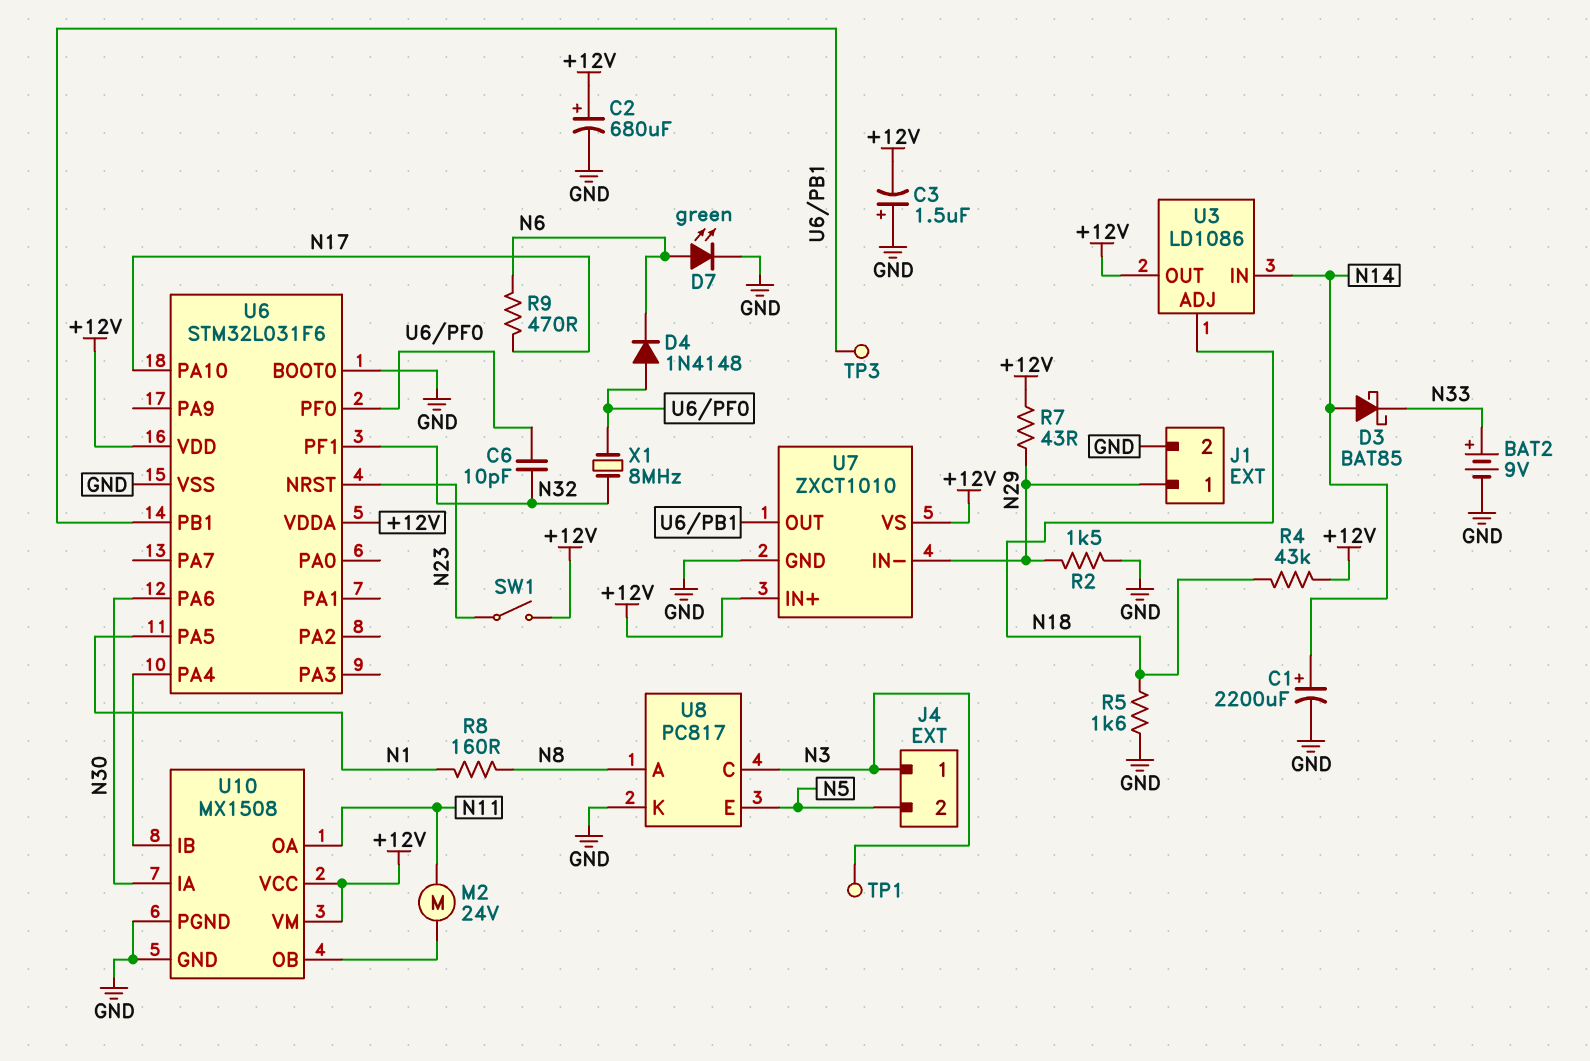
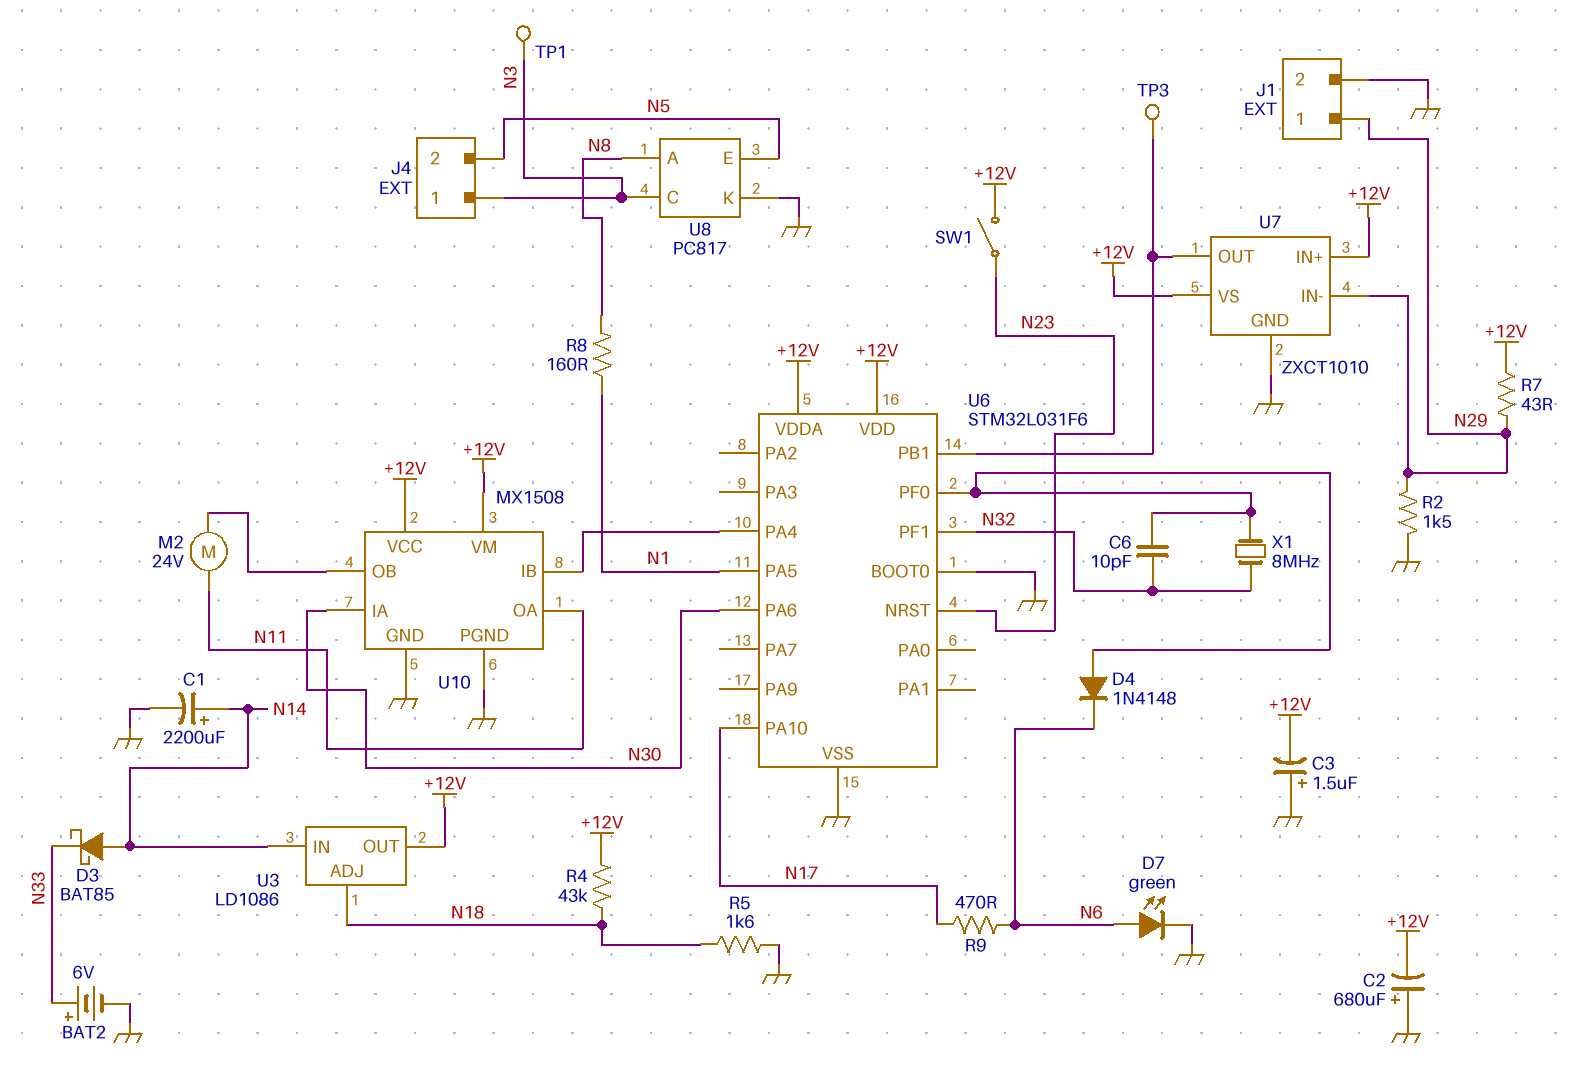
BAT2: 9V (plus N33, minus GND) -> 6V (plus N33, minus GND)
C2: 680uF (plus +12V, minus GND) -> 680uF (plus GND, minus +12V)

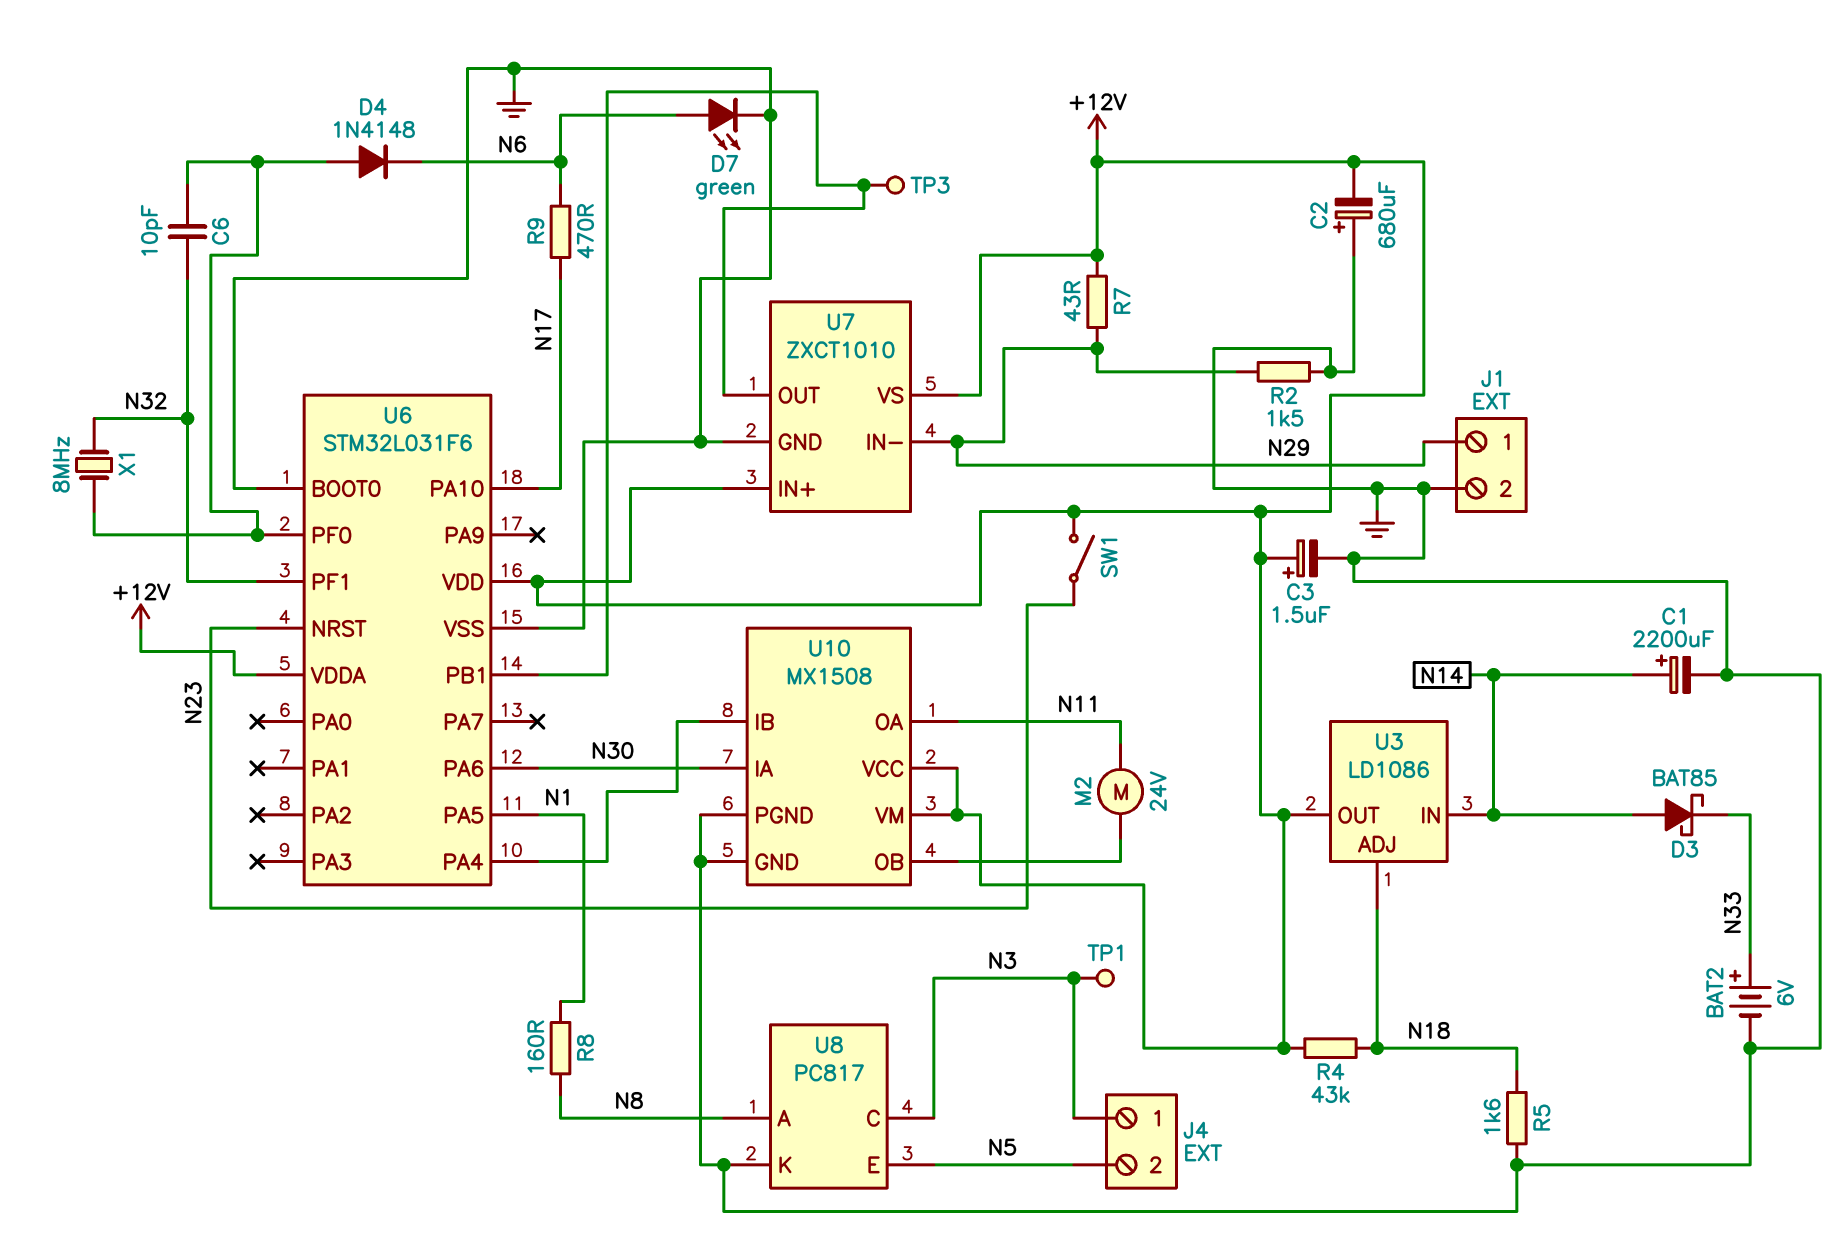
C3: 1.5uF (plus GND, minus +12V) -> 1.5uF (plus +12V, minus GND)

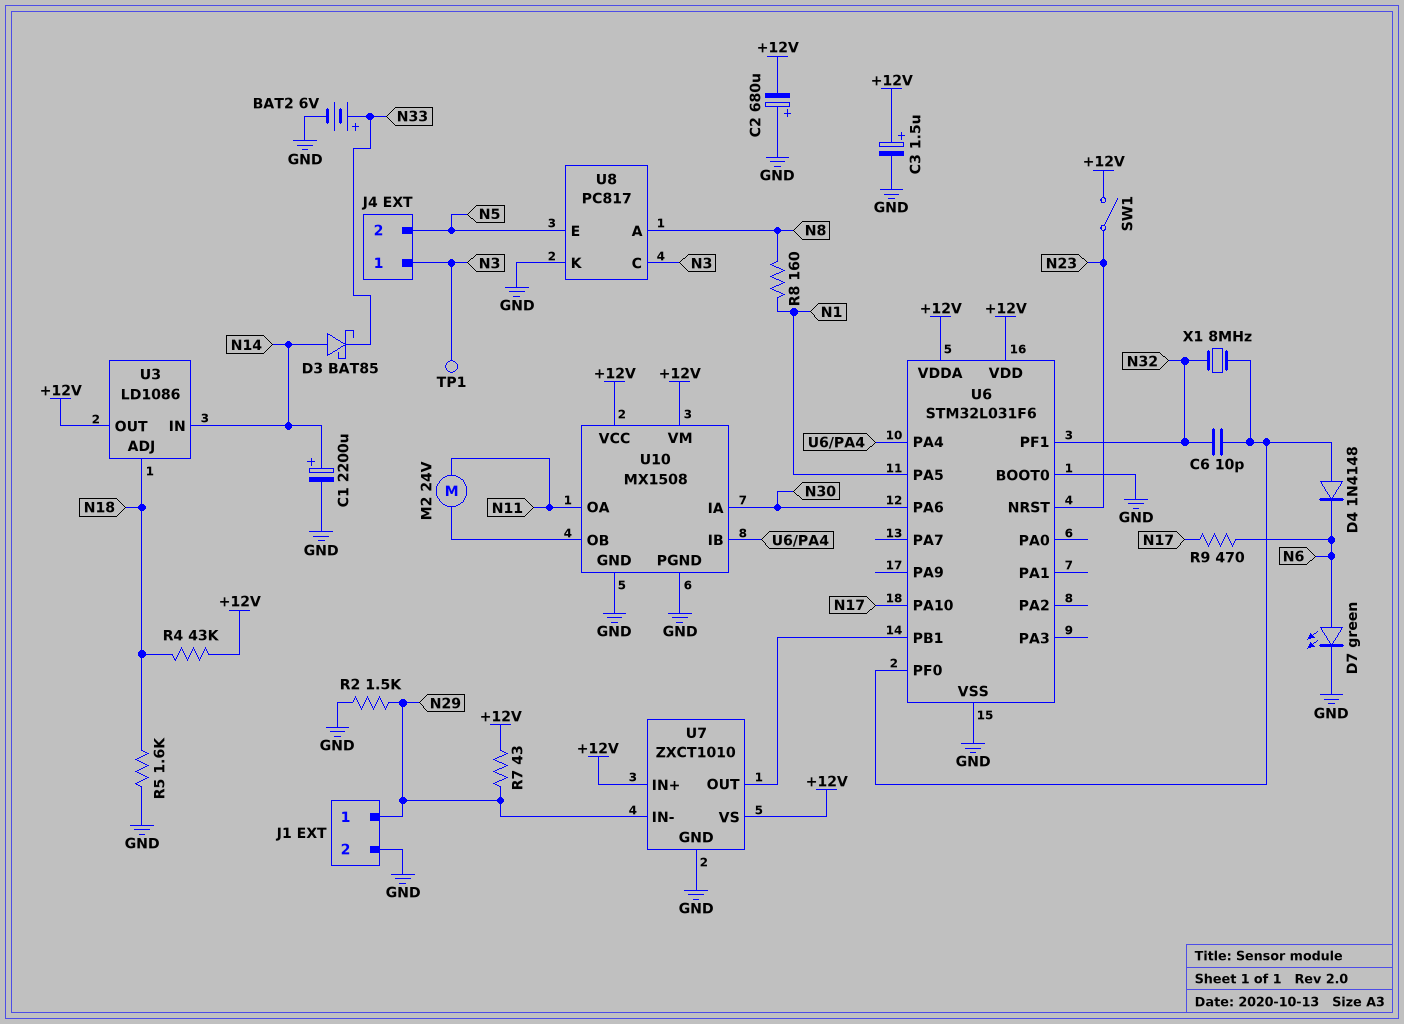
TP3: test point (U6/PB1) -> none

